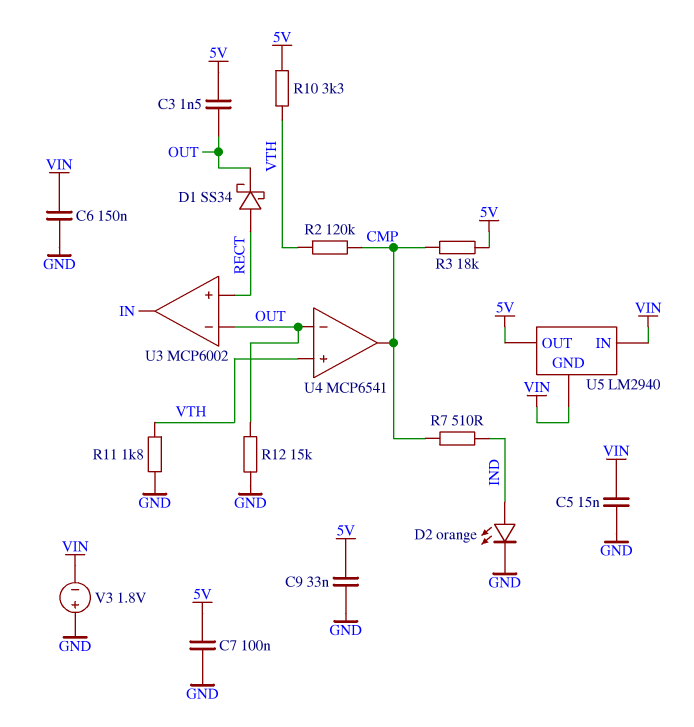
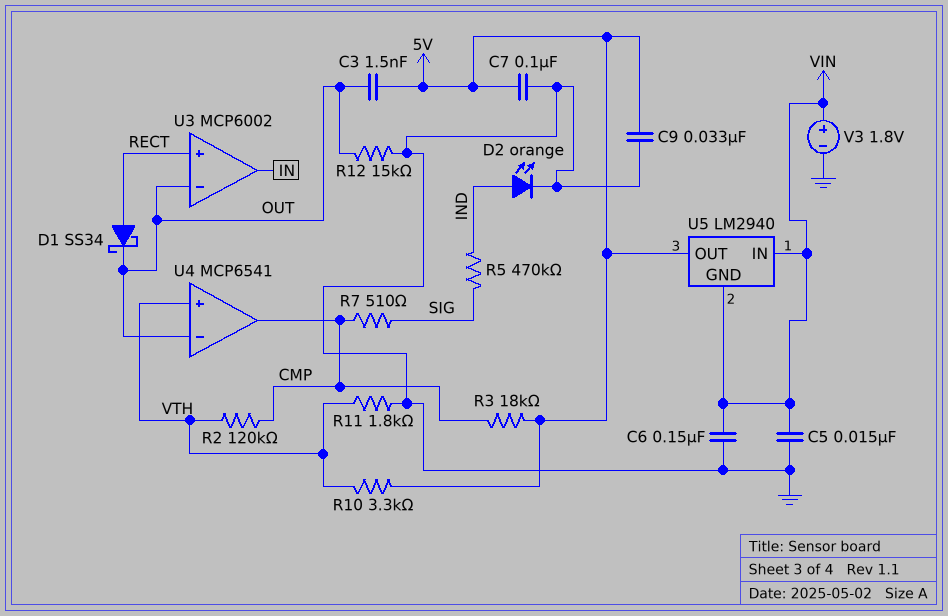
R5: none -> 470k (IND, SIG)
R7: 510 (CMP, IND) -> 510 (CMP, SIG)
V3: 1.8V (plus GND, minus VIN) -> 1.8V (plus VIN, minus GND)

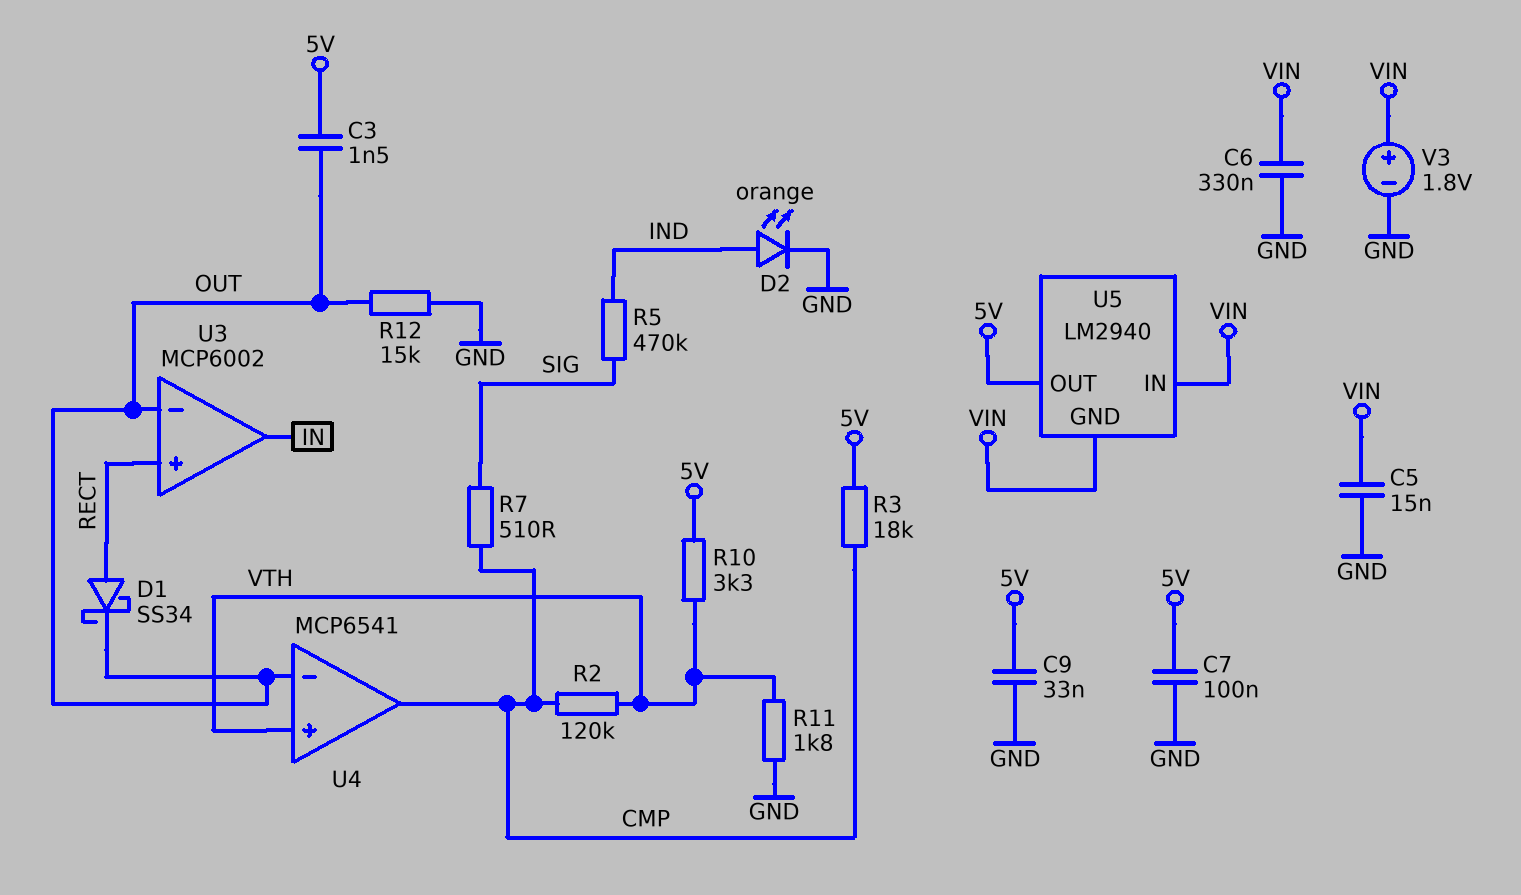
C6: 150nF (GND, VIN) -> 330nF (GND, VIN)

